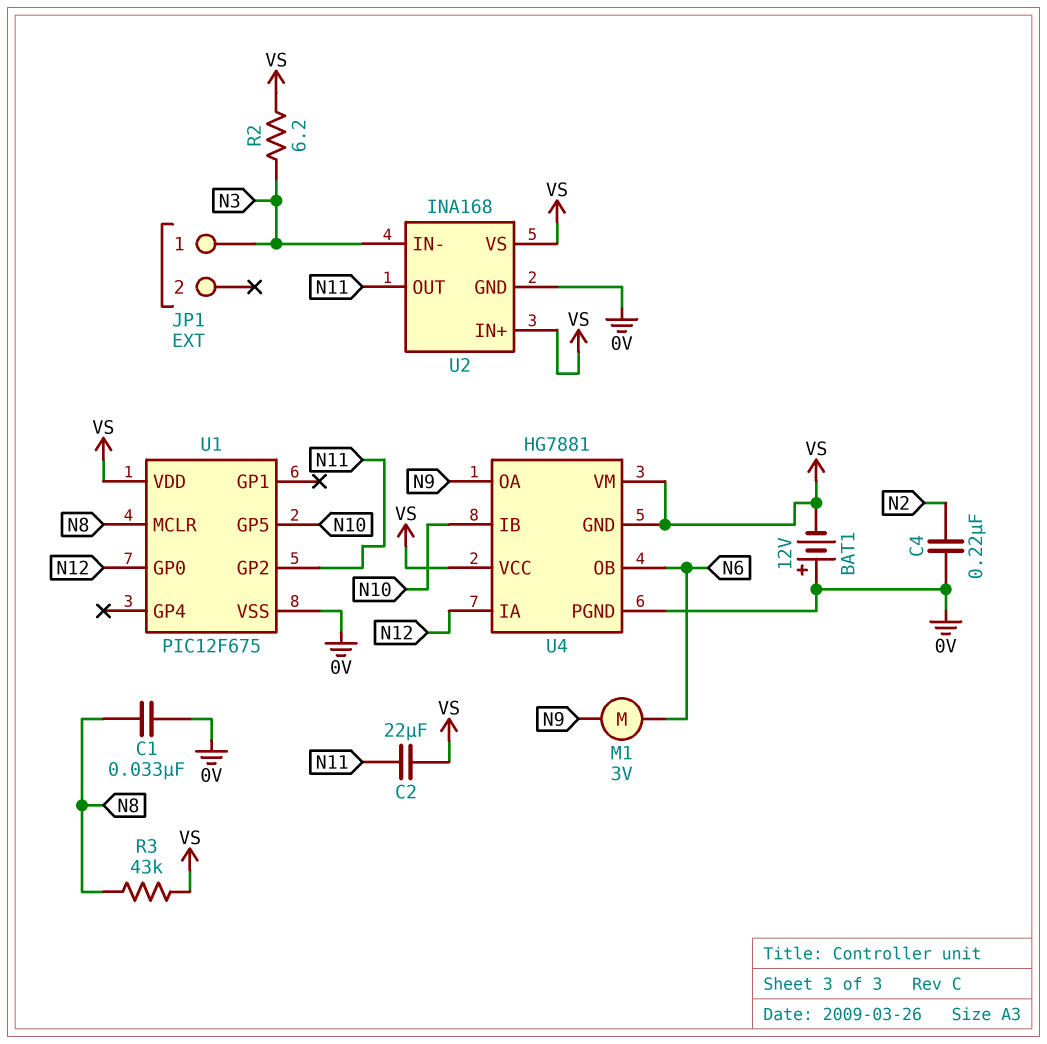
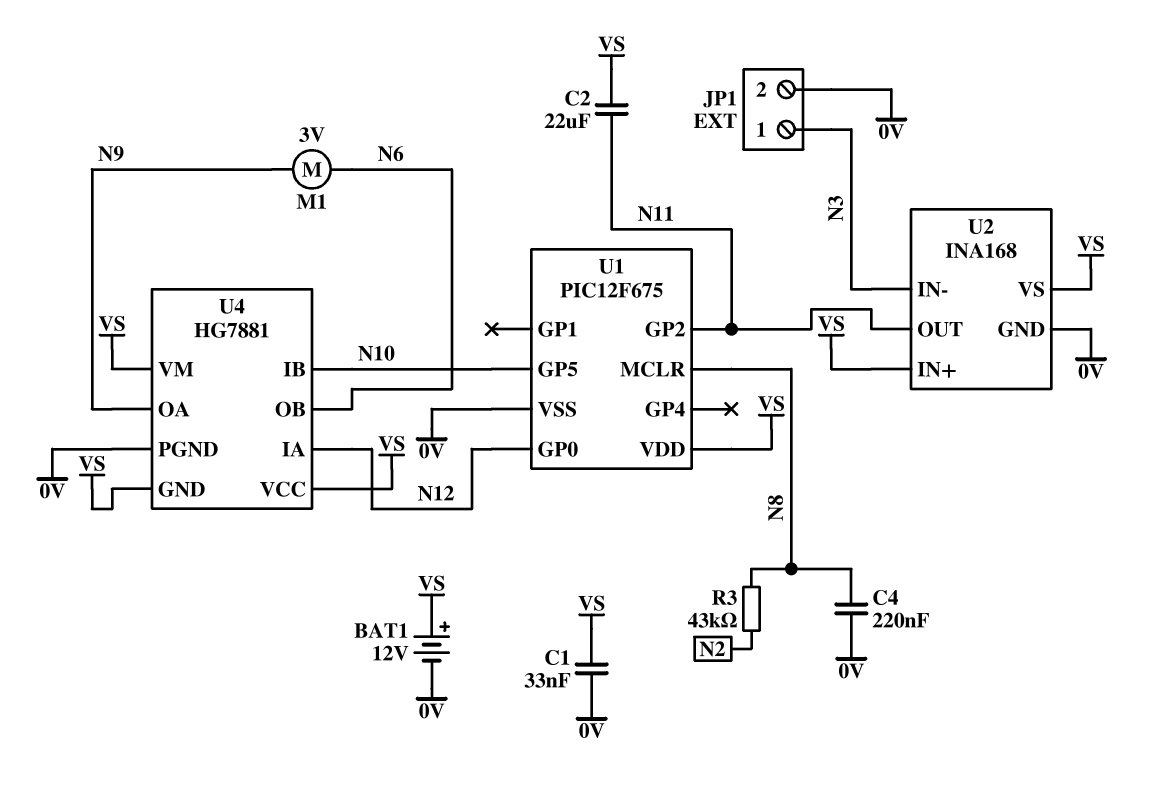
BAT1: 12V (plus 0V, minus VS) -> 12V (plus VS, minus 0V)
C1: 33nF (0V, N8) -> 33nF (0V, VS)
C4: 220nF (0V, N2) -> 220nF (0V, N8)
JP1 pin 2: none -> 0V
R2: 6.2 (N3, VS) -> none
R3: 43k (N8, VS) -> 43k (N2, N8)

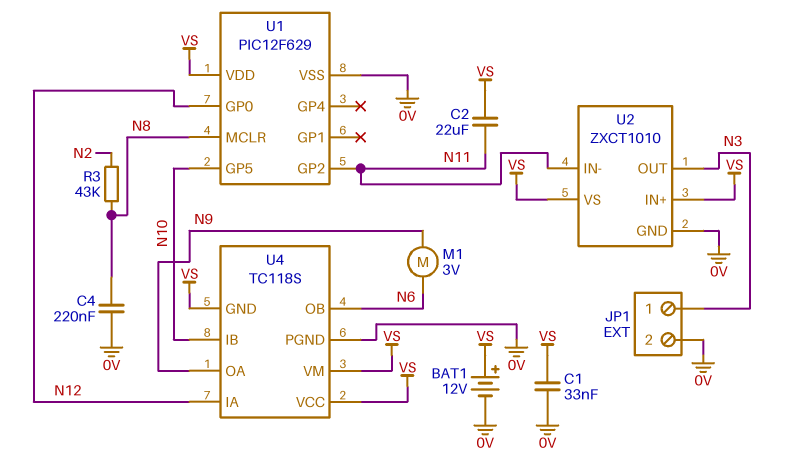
U1: PIC12F675 -> PIC12F629
U2: INA168 -> ZXCT1010
U2 pin IN-: N3 -> N11
U2 pin OUT: N11 -> N3
U4: HG7881 -> TC118S

